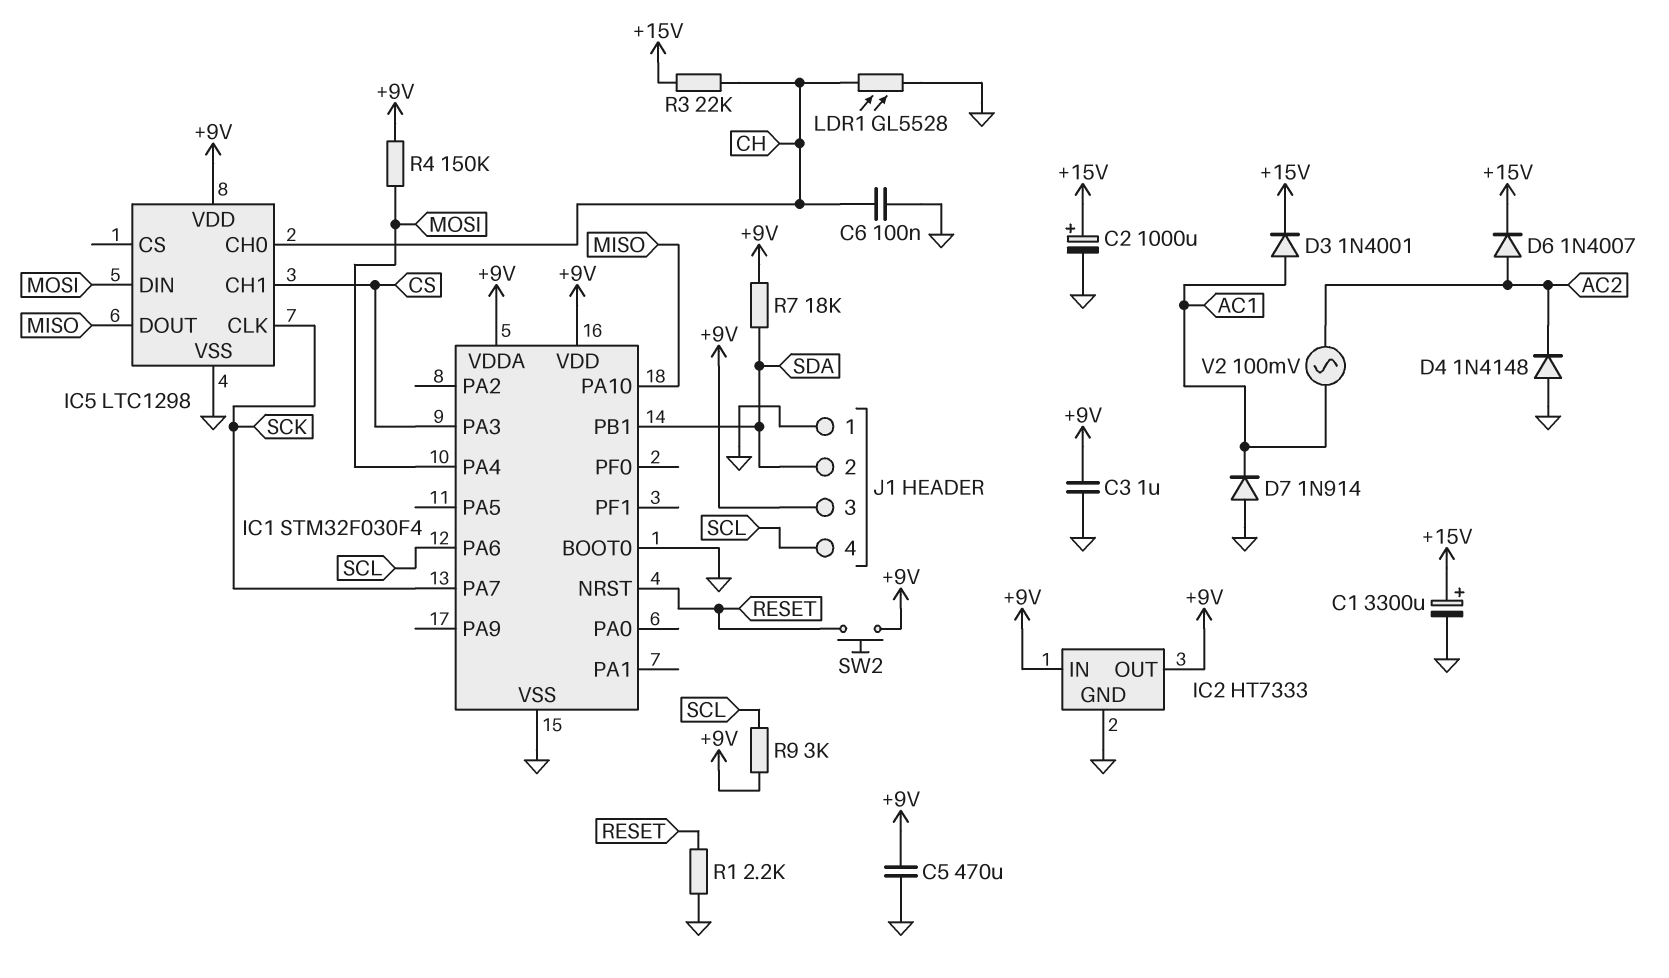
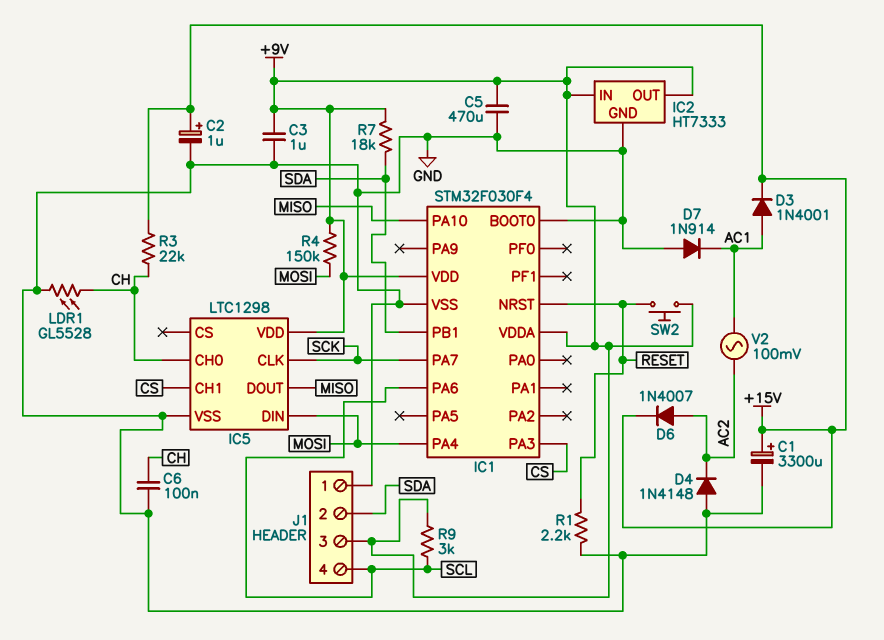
C2: 1000uF (plus +15V, minus GND) -> 1uF (plus +15V, minus GND)

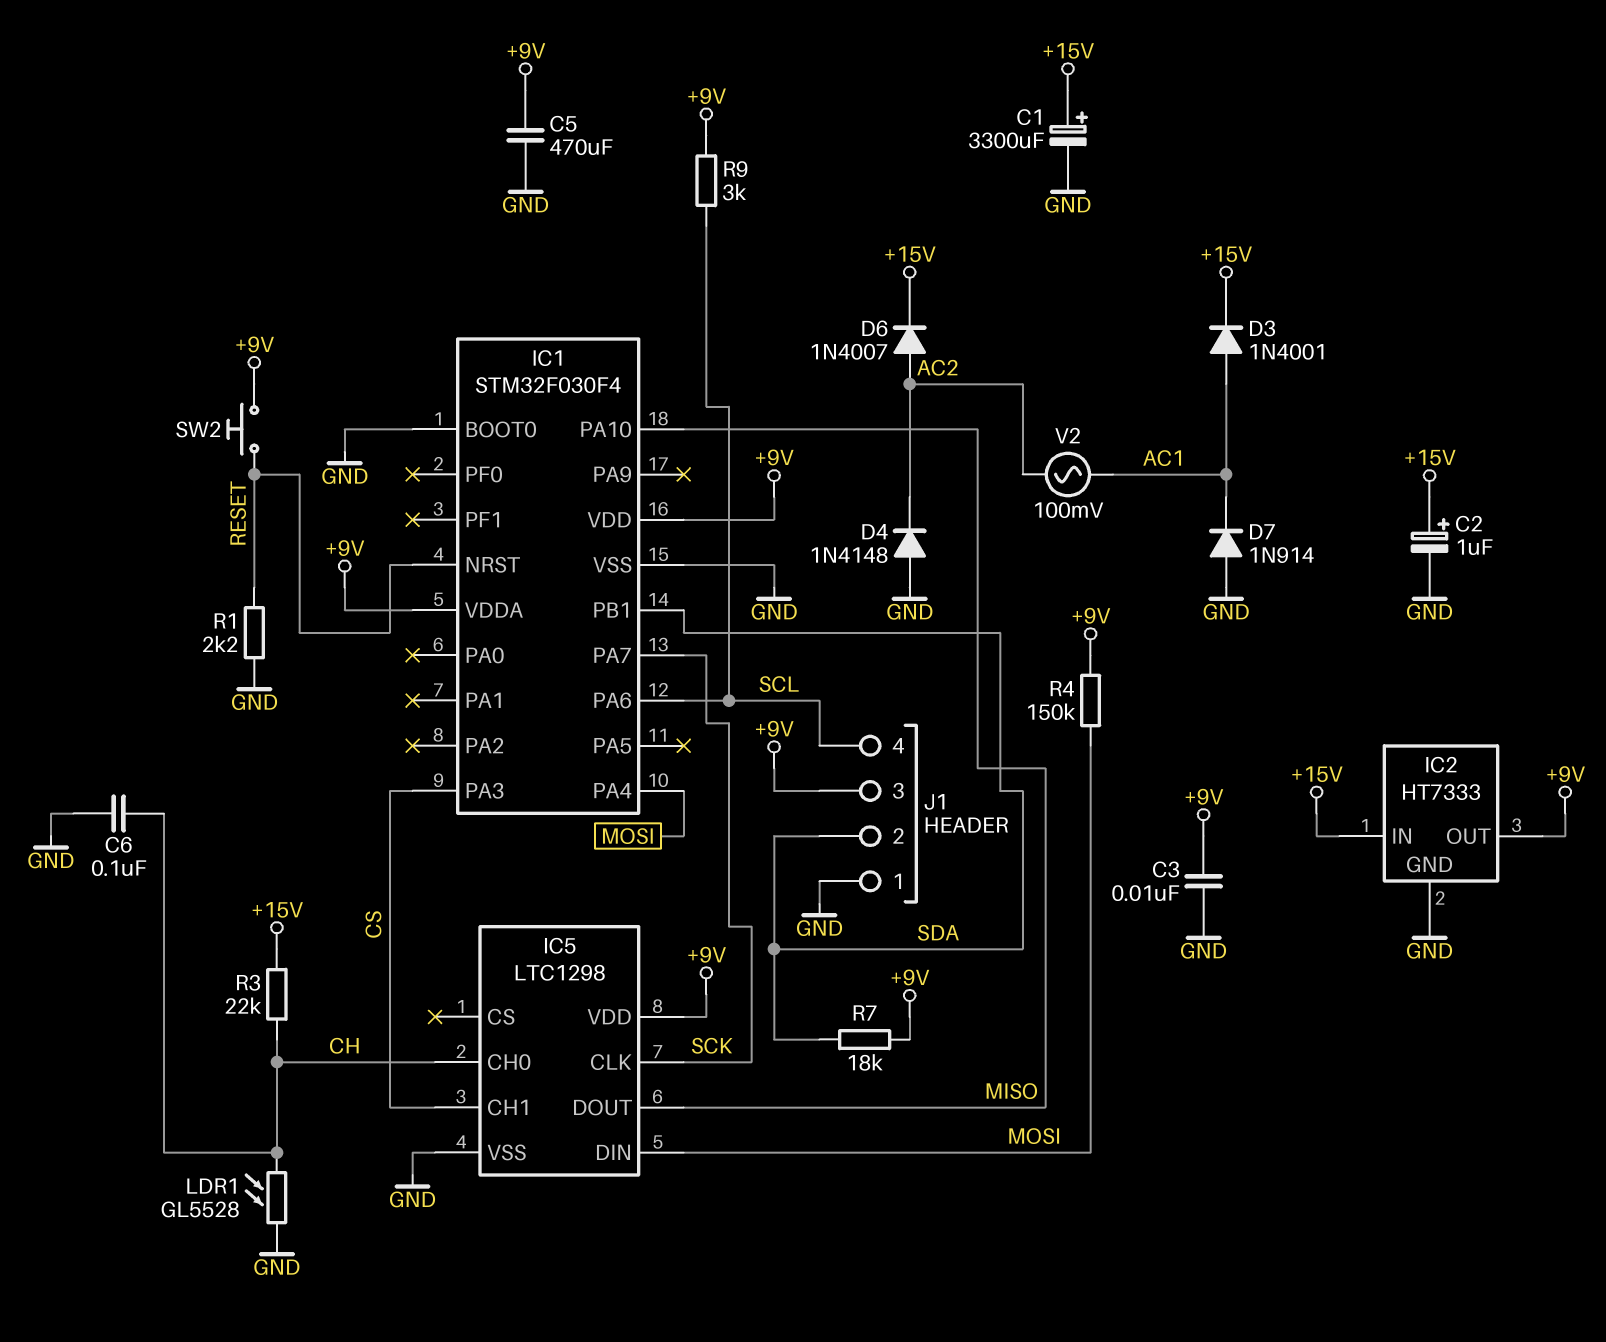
C3: 1uF (+9V, GND) -> 10nF (+9V, GND)
IC2 pin IN: +9V -> +15V

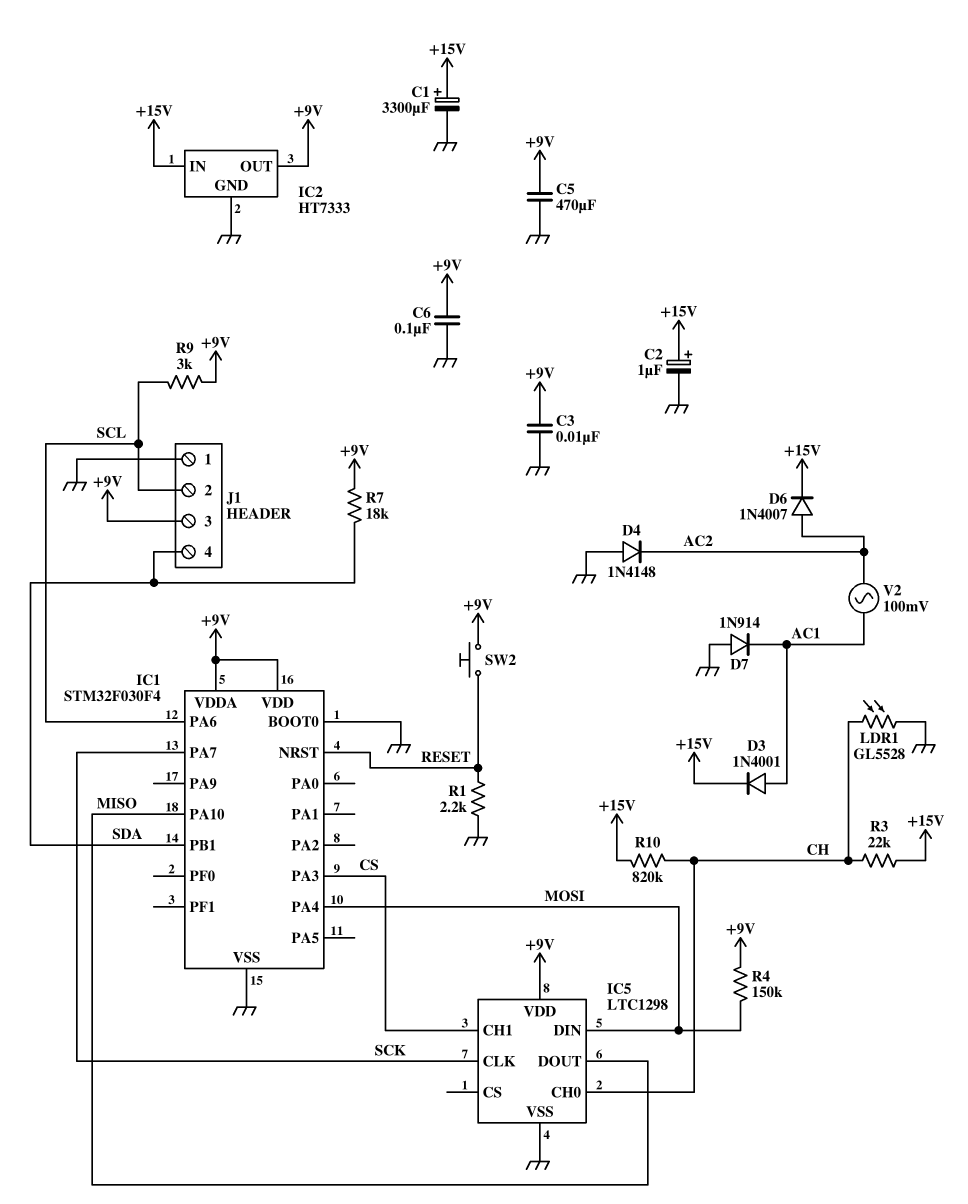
C6: 100nF (CH, GND) -> 100nF (+9V, GND)
J1 pin 2: SDA -> SCL
J1 pin 4: SCL -> SDA
R10: none -> 820k (+15V, CH)

